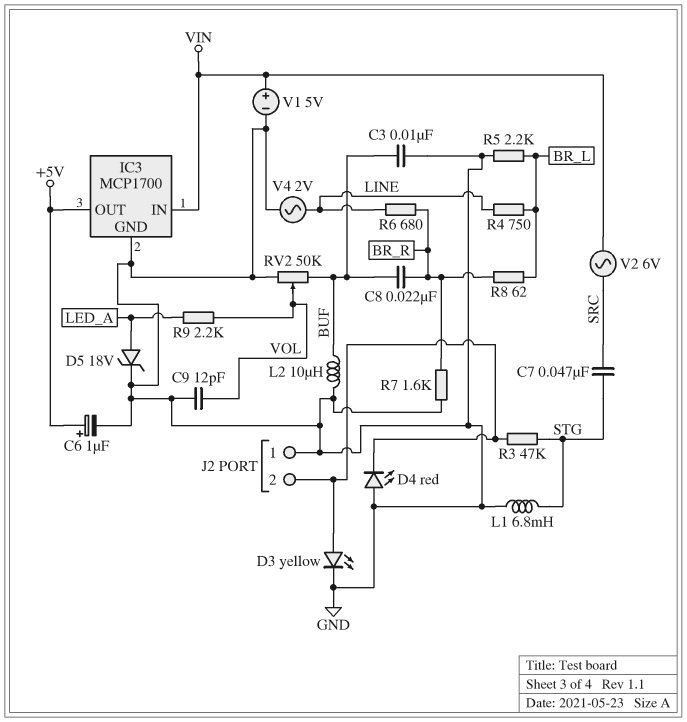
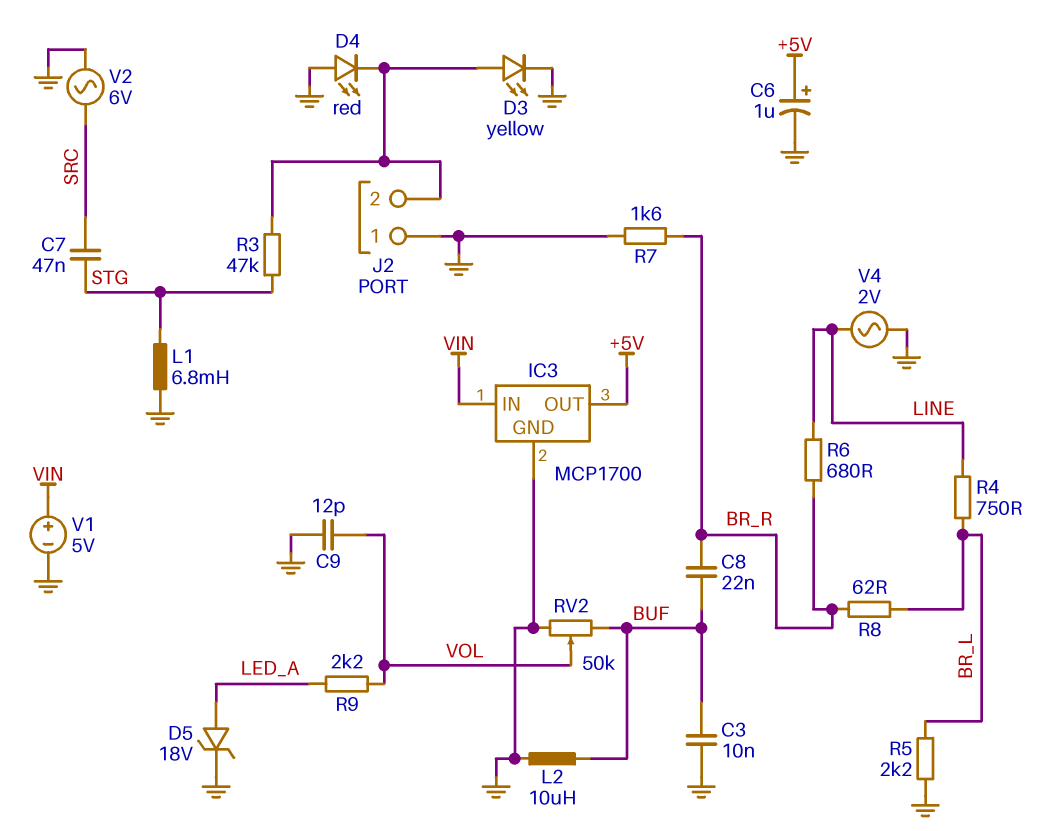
V2: AC 6V (SRC, VIN) -> AC 6V (GND, SRC)

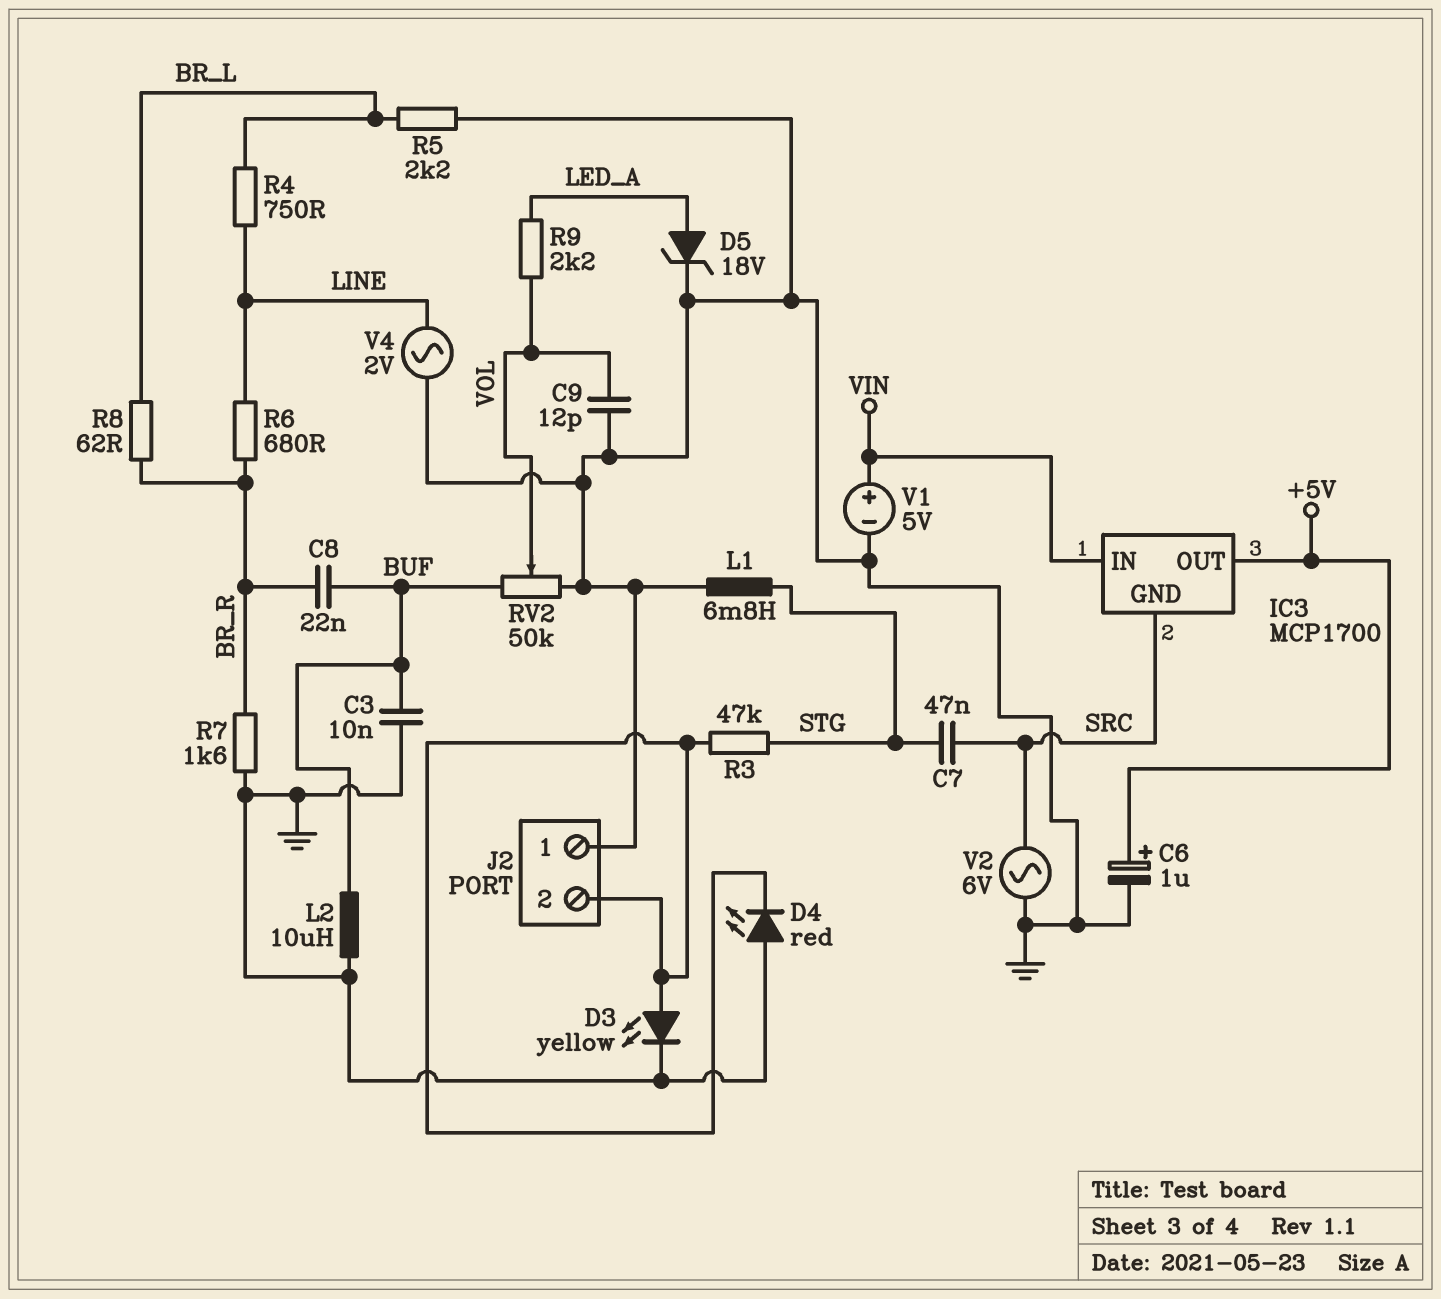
IC3 pin GND: GND -> SRC

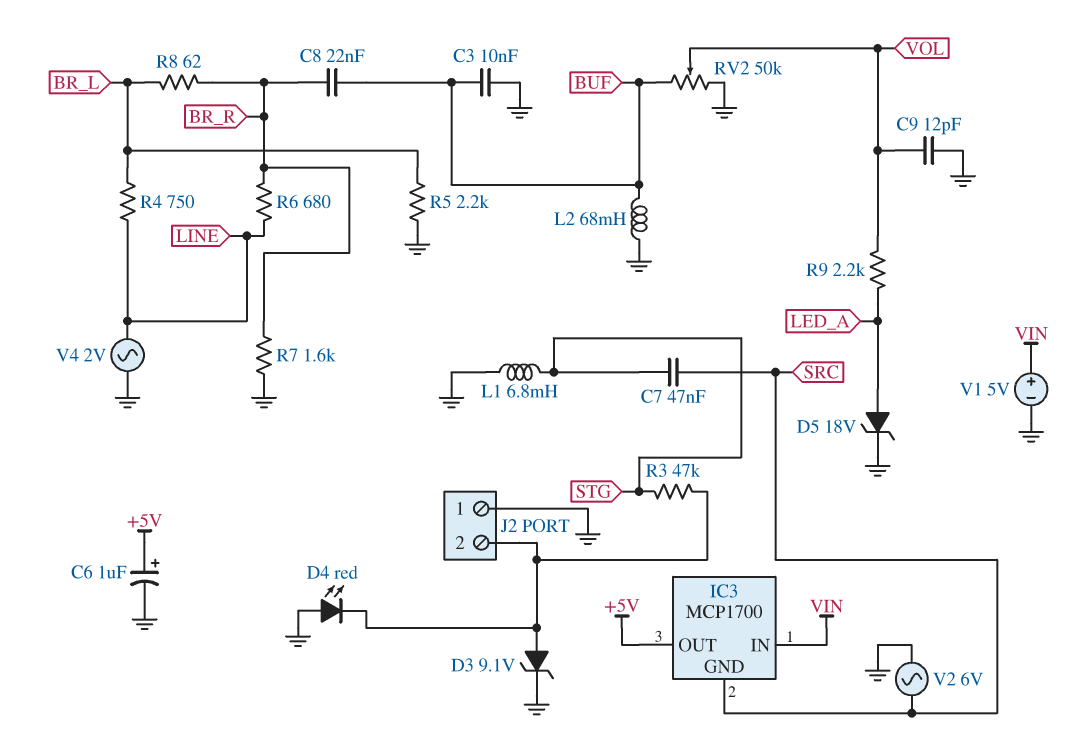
D3: LED yellow (A J2/2, K GND) -> zener 9.1V (A J2/2, K GND)
L2: 10uH (BUF, GND) -> 68mH (BUF, GND)

